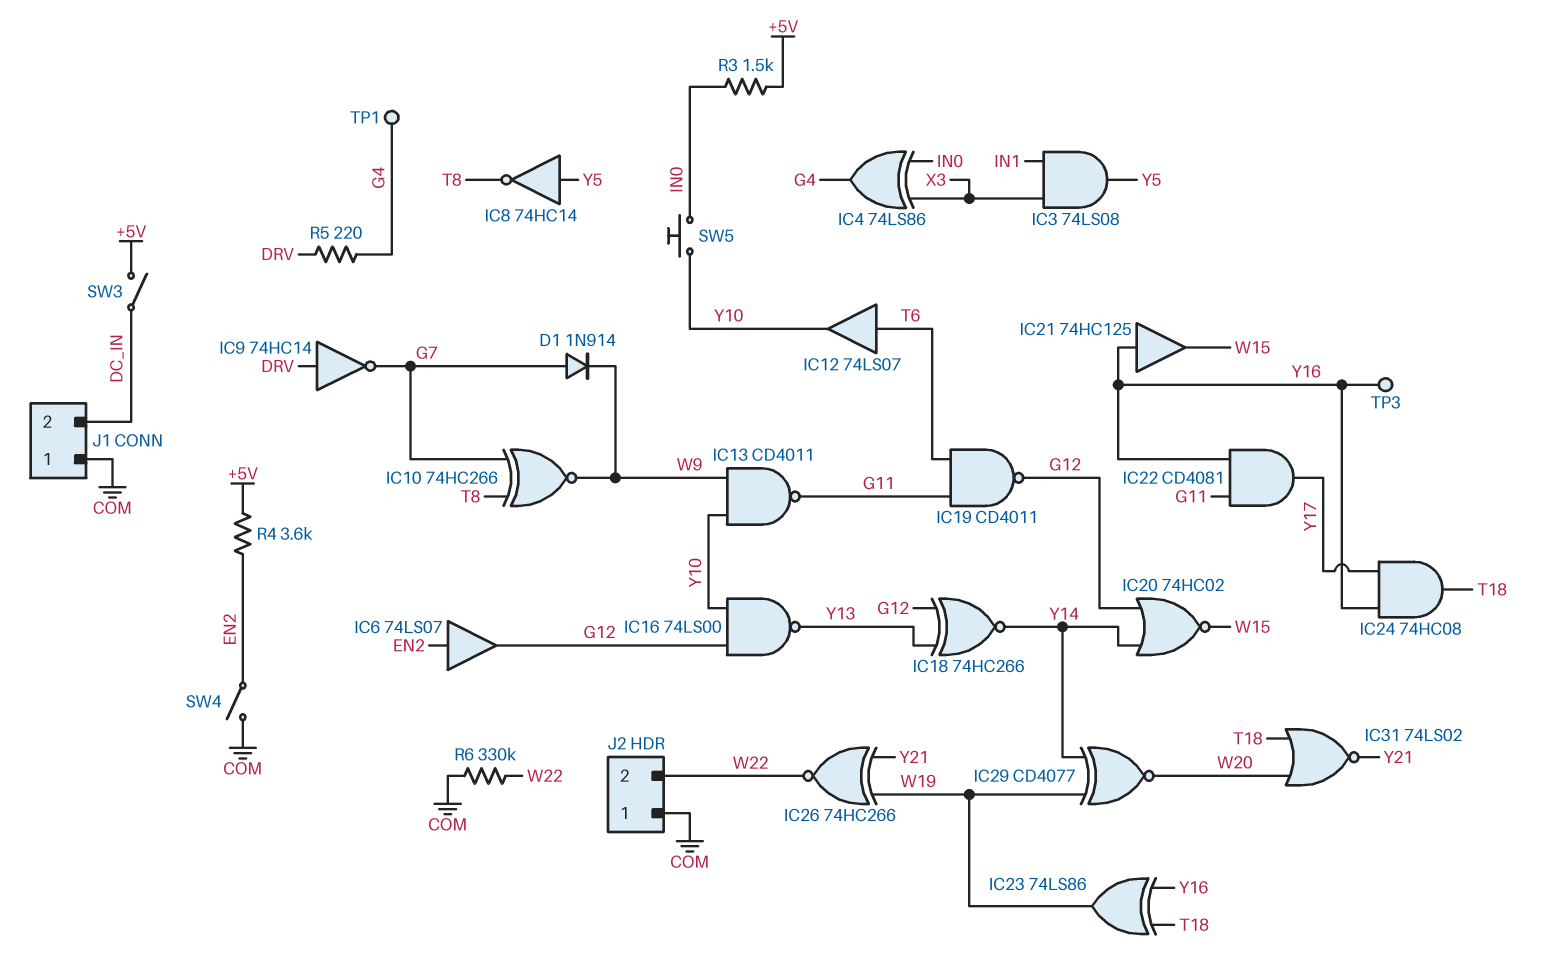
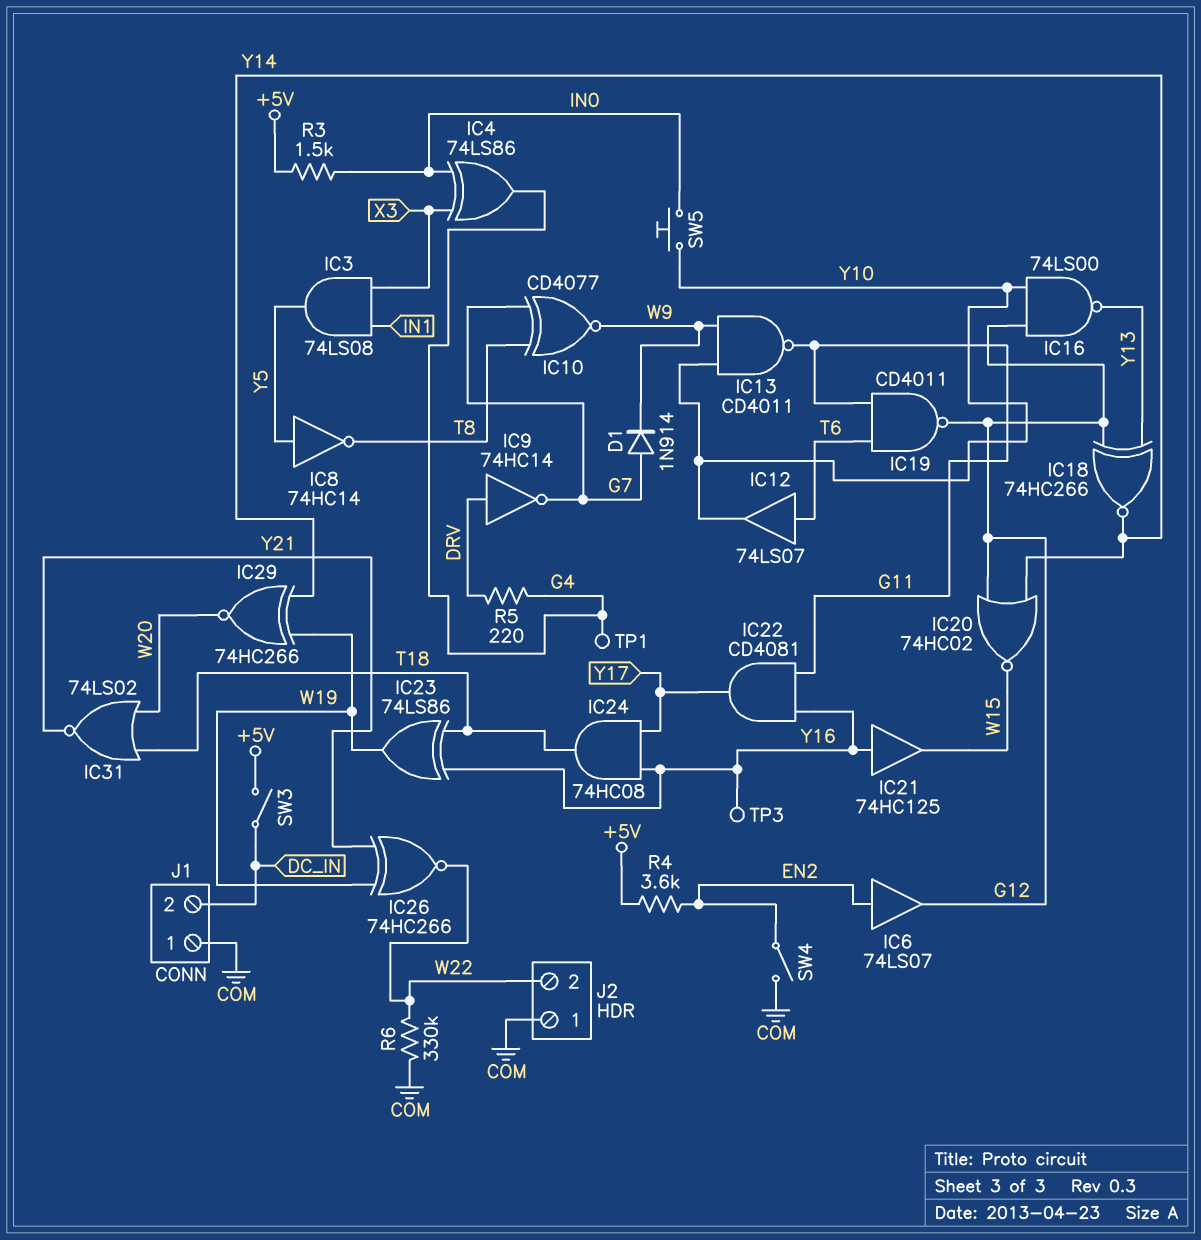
IC10: XNOR 74HC266 (in G7, in T8, out W9) -> XNOR CD4077 (in G7, in T8, out W9)
IC29: XNOR CD4077 (in W19, in Y14, out W20) -> XNOR 74HC266 (in W19, in Y14, out W20)

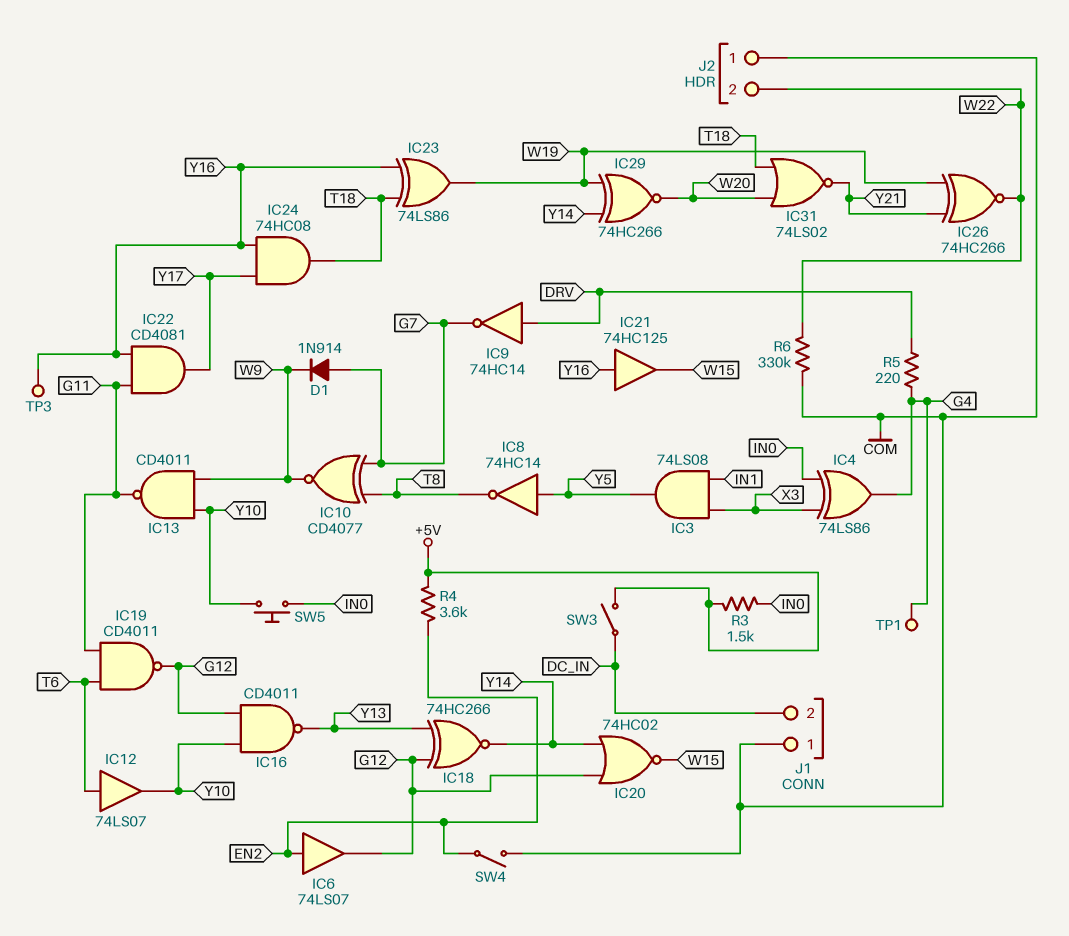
IC16: NAND 74LS00 (in G12, in Y10, out Y13) -> NAND CD4011 (in G12, in Y10, out Y13)

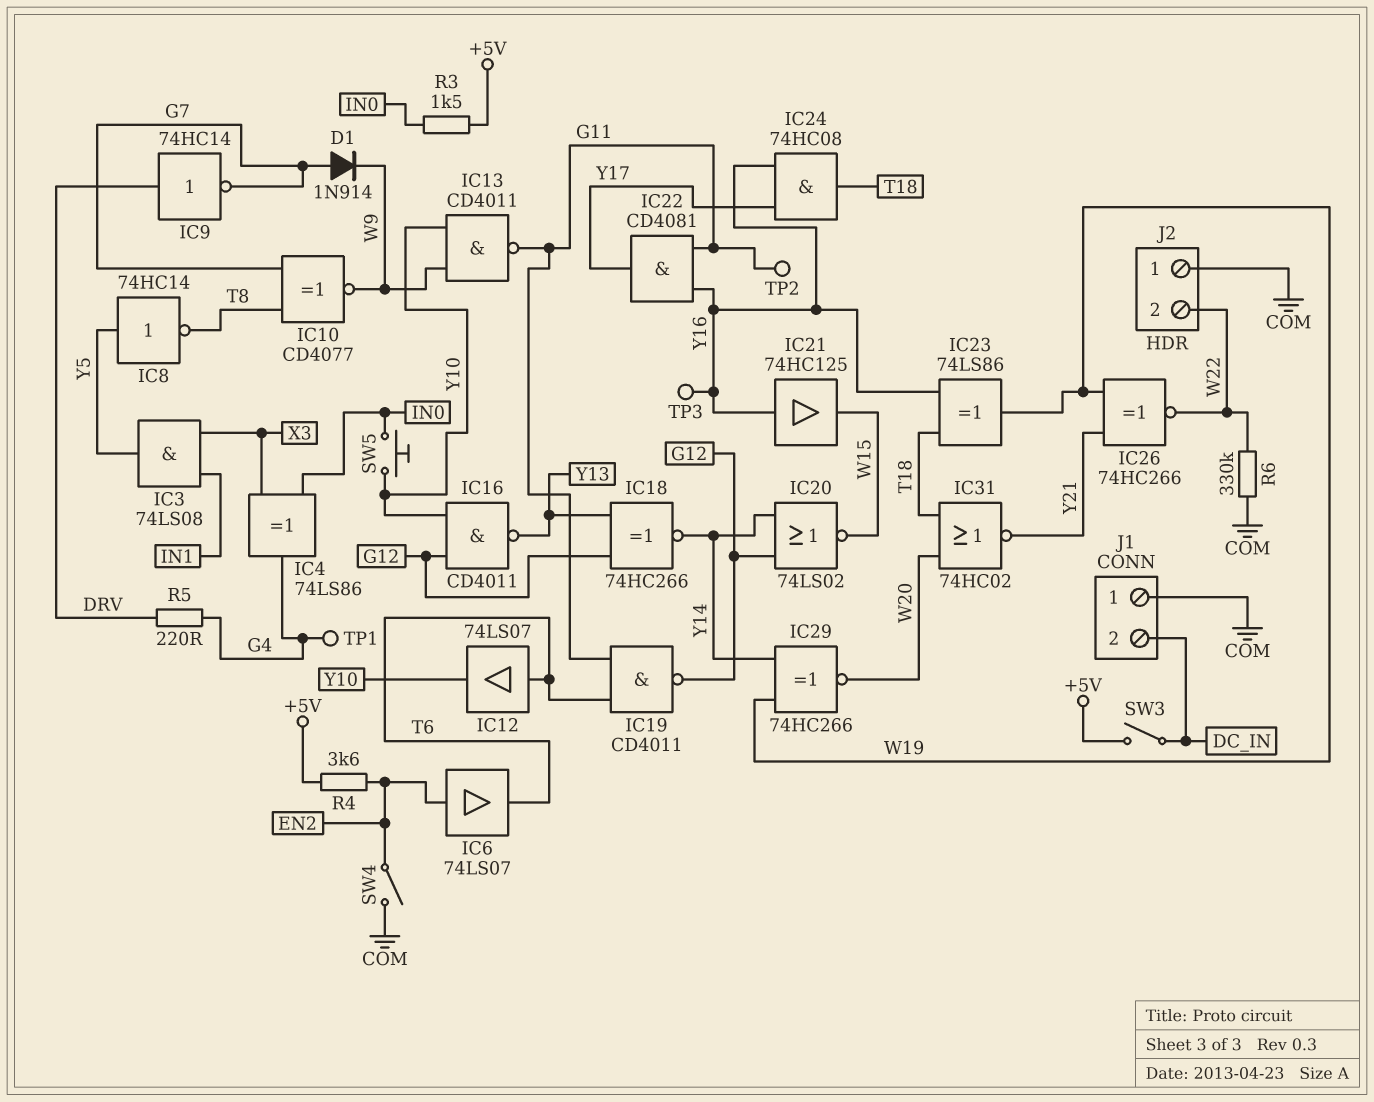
IC6: buffer 74LS07 (in EN2, out G12) -> buffer 74LS07 (in EN2, out T6)
IC20: NOR 74HC02 (in G12, in Y14, out W15) -> NOR 74LS02 (in G12, in Y14, out W15)
IC31: NOR 74LS02 (in T18, in W20, out Y21) -> NOR 74HC02 (in T18, in W20, out Y21)
TP2: none -> test point (G11)

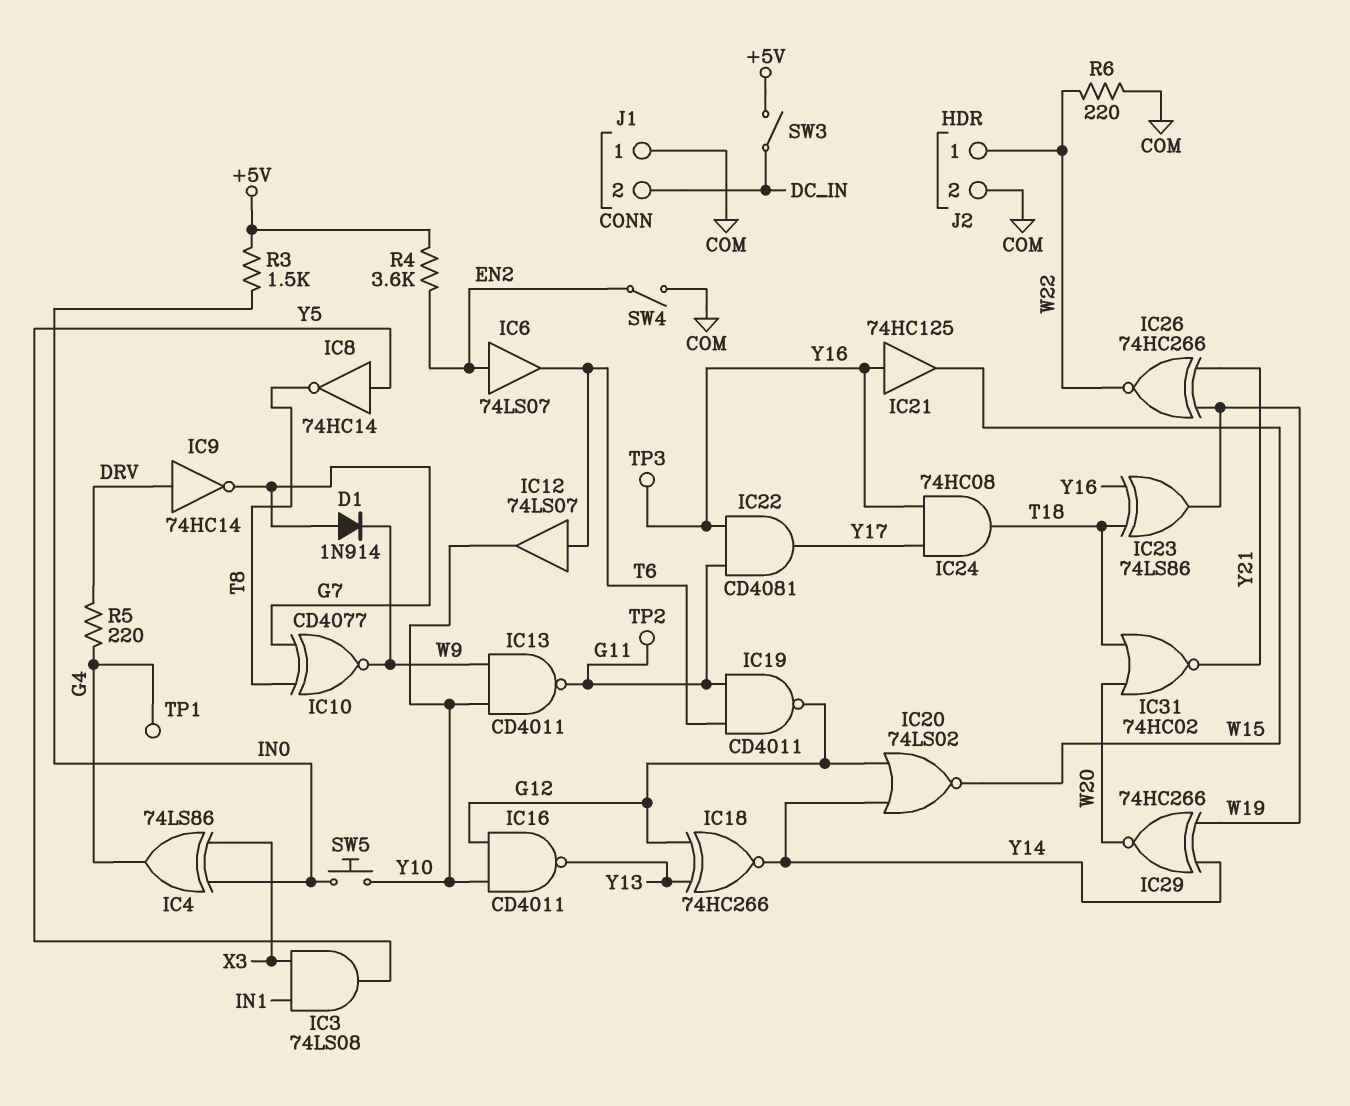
J2 pin 1: COM -> W22
J2 pin 2: W22 -> COM
R6: 330k (COM, W22) -> 220 (COM, W22)

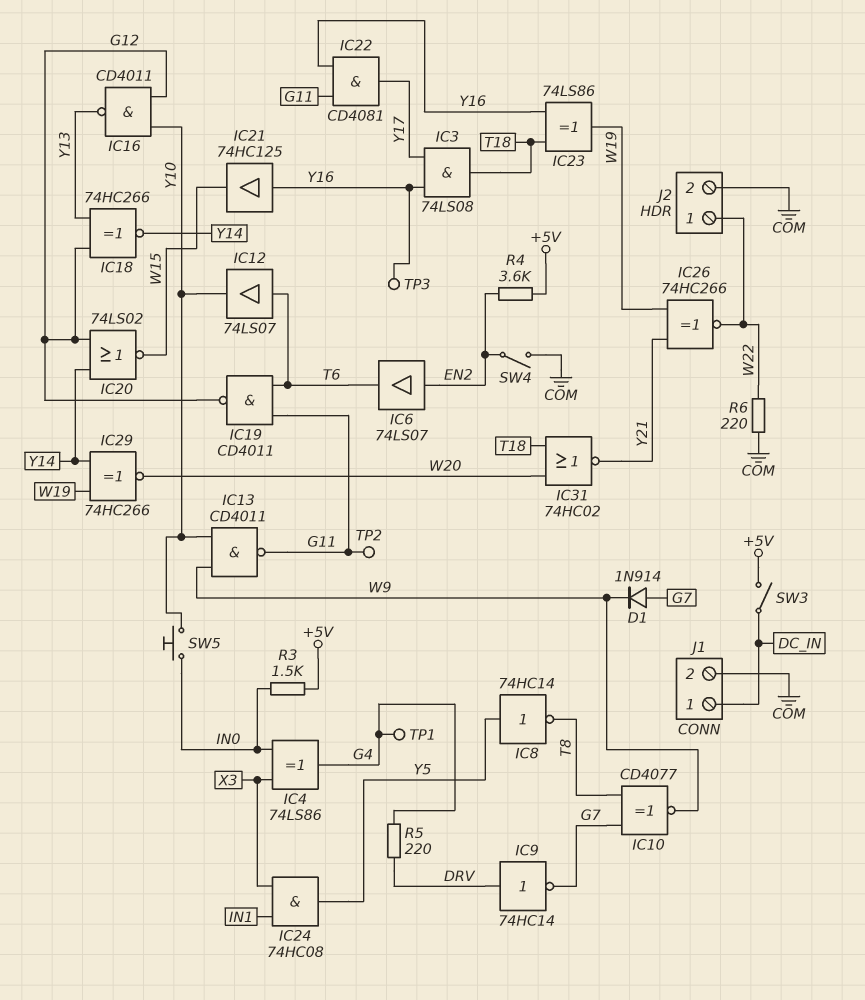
IC3: AND 74LS08 (in IN1, in X3, out Y5) -> AND 74LS08 (in Y16, in Y17, out T18)
IC24: AND 74HC08 (in Y16, in Y17, out T18) -> AND 74HC08 (in IN1, in X3, out Y5)
J1 pin 1: COM -> DC_IN
J1 pin 2: DC_IN -> COM

